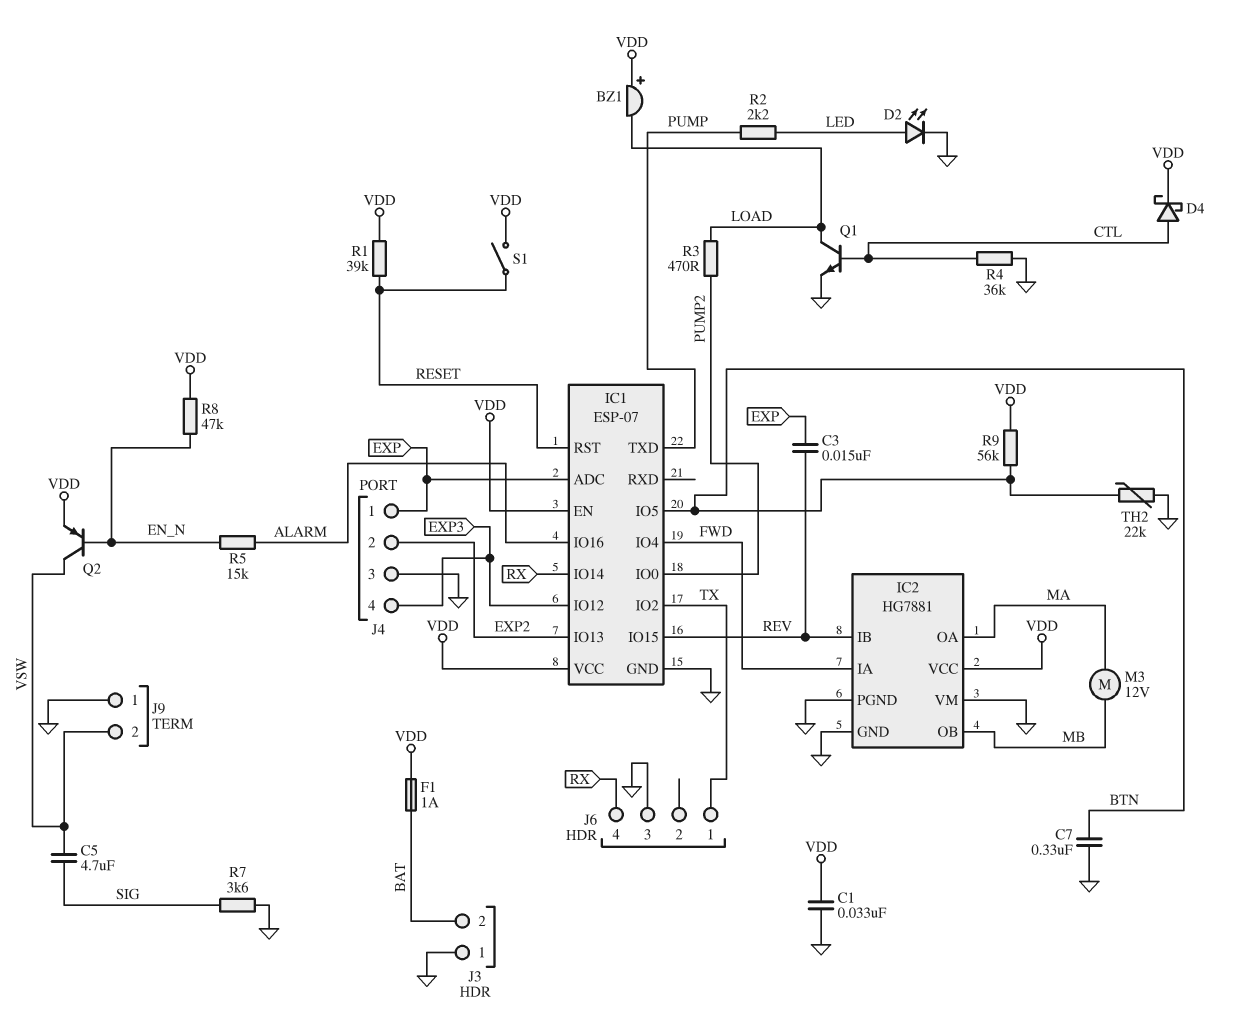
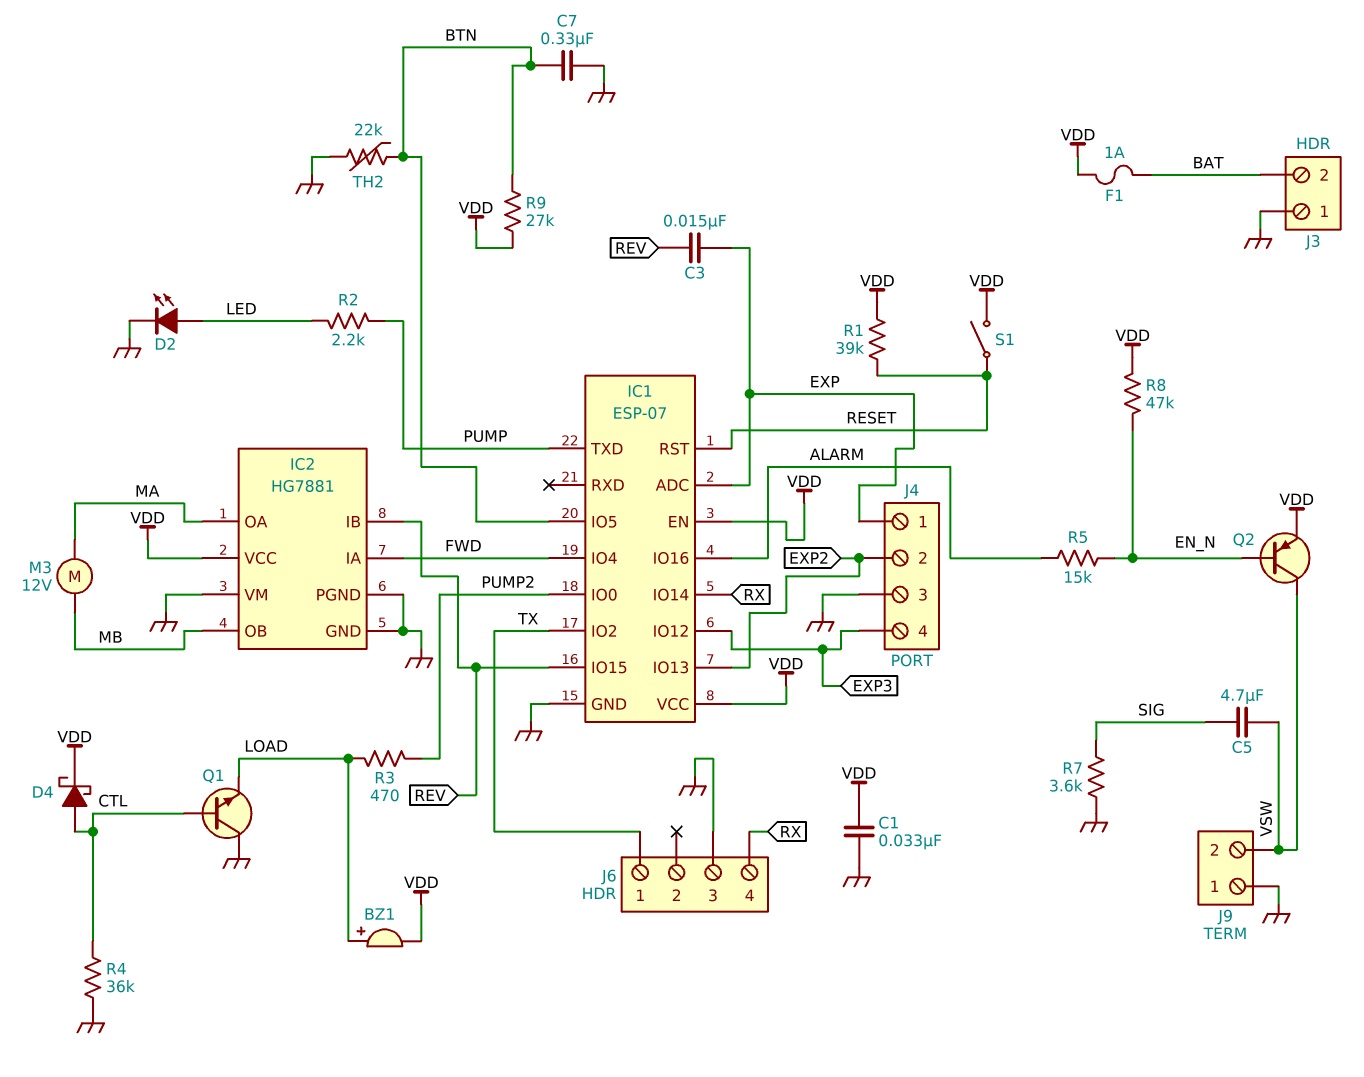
BZ1: buzzer (plus VDD, minus LOAD) -> buzzer (plus LOAD, minus VDD)
Q1: NPN (B CTL, C LOAD, E GND) -> NPN (B CTL, C GND, E LOAD)
R9: 56k (BTN, VDD) -> 27k (BTN, VDD)

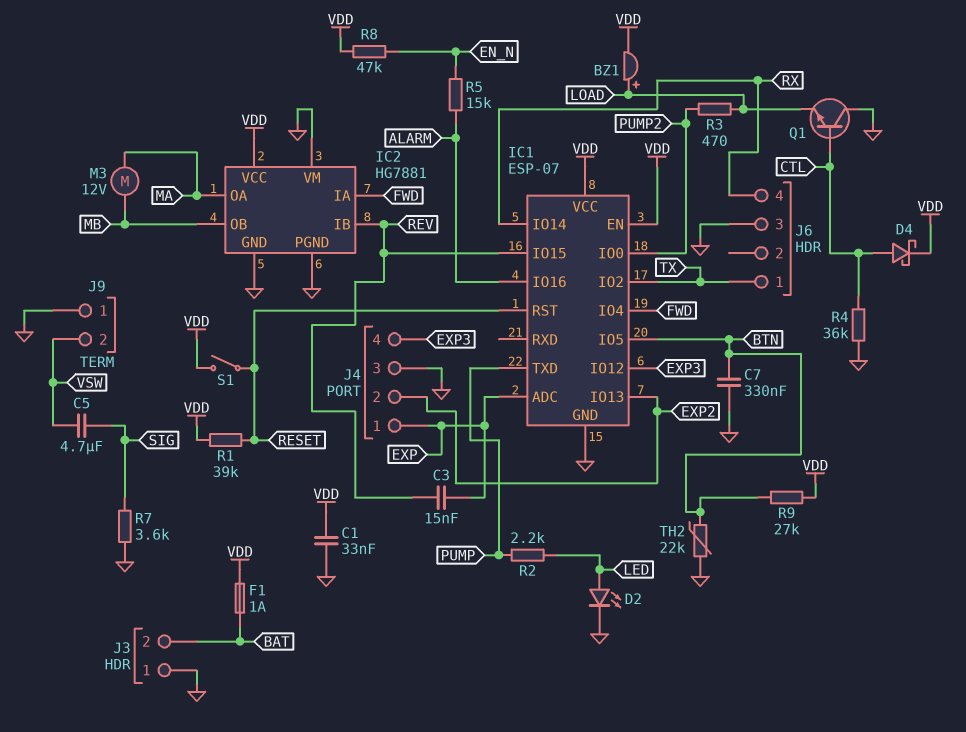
Q2: PNP (B EN_N, C VSW, E VDD) -> none

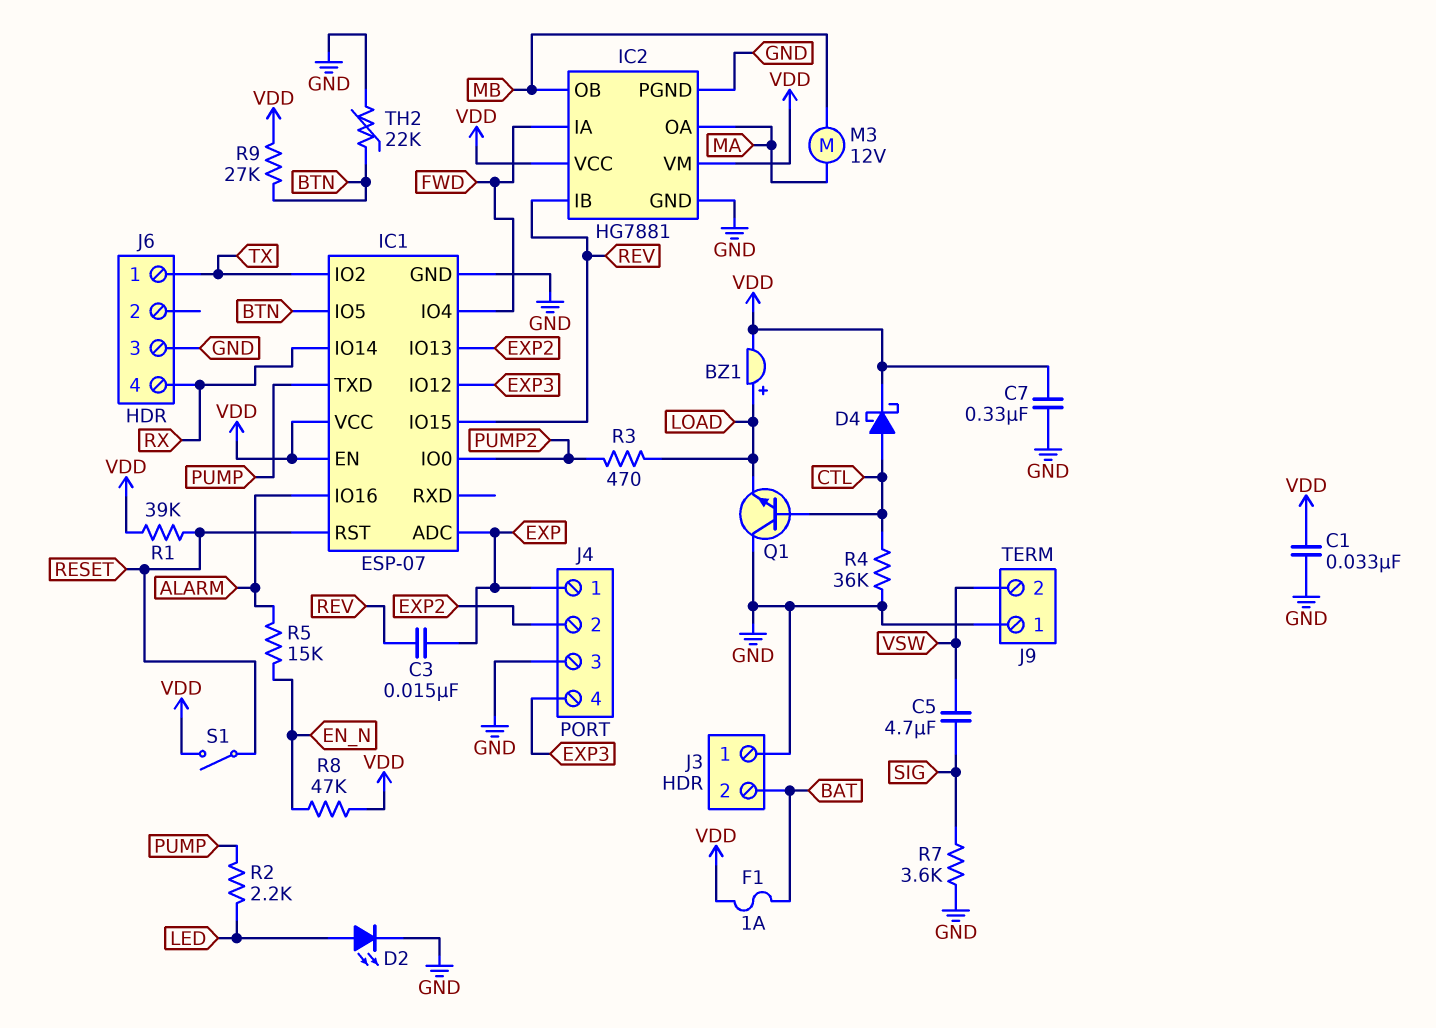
C7: 330nF (BTN, GND) -> 330nF (GND, VDD)
IC2 pin VM: GND -> VDD

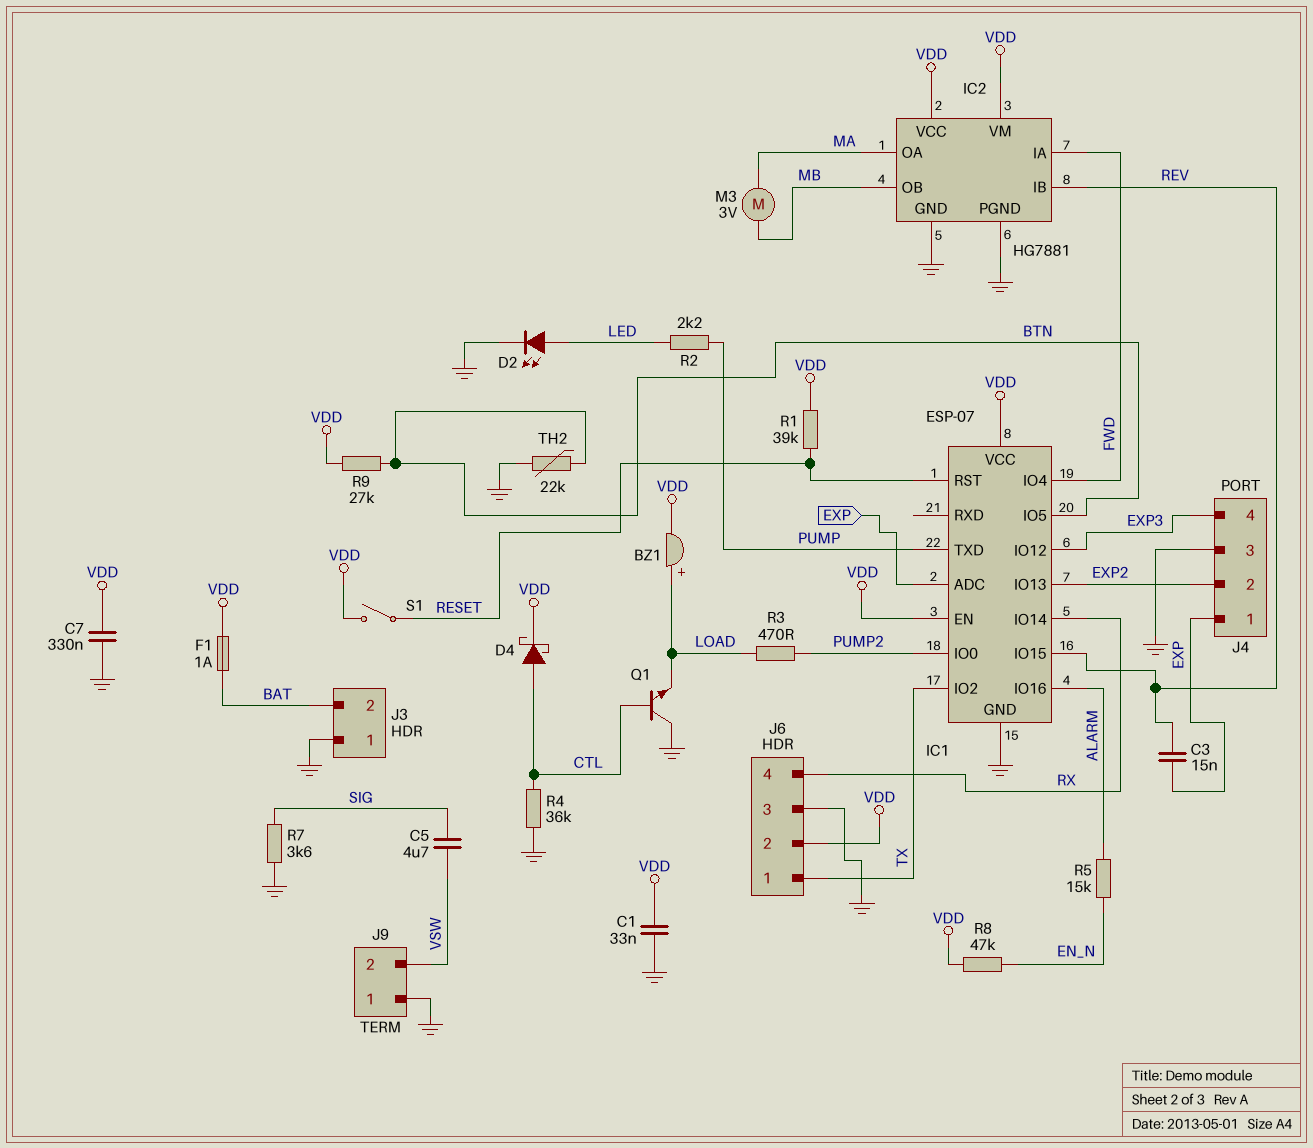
J6 pin 2: none -> VDD
M3: motor 12V (MA, MB) -> motor 3V (MA, MB)

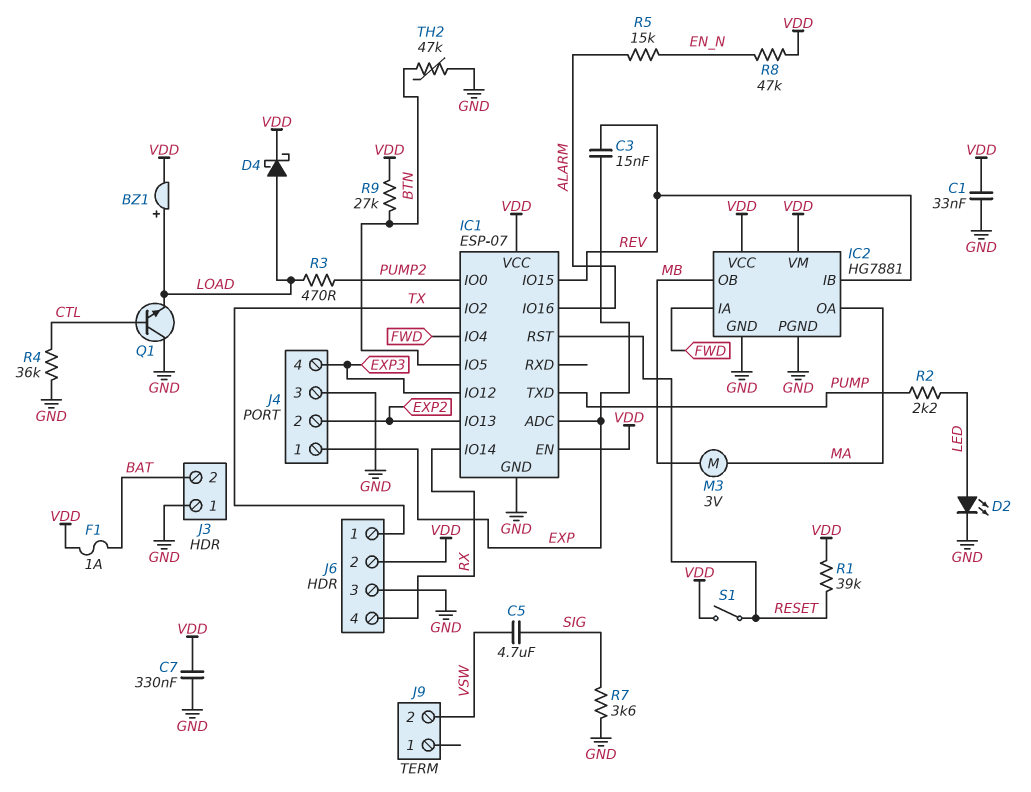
D4: schottky (A CTL, K VDD) -> schottky (A LOAD, K VDD)
J9 pin 1: GND -> none
TH2: 22k (BTN, GND) -> 47k (BTN, GND)

